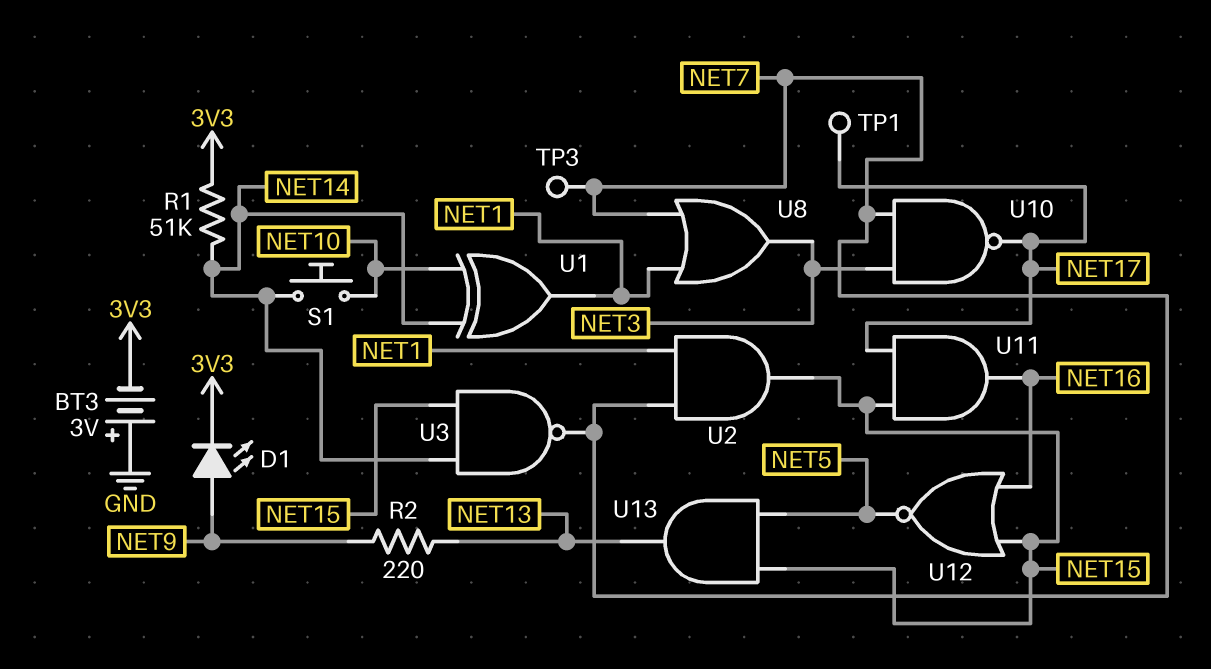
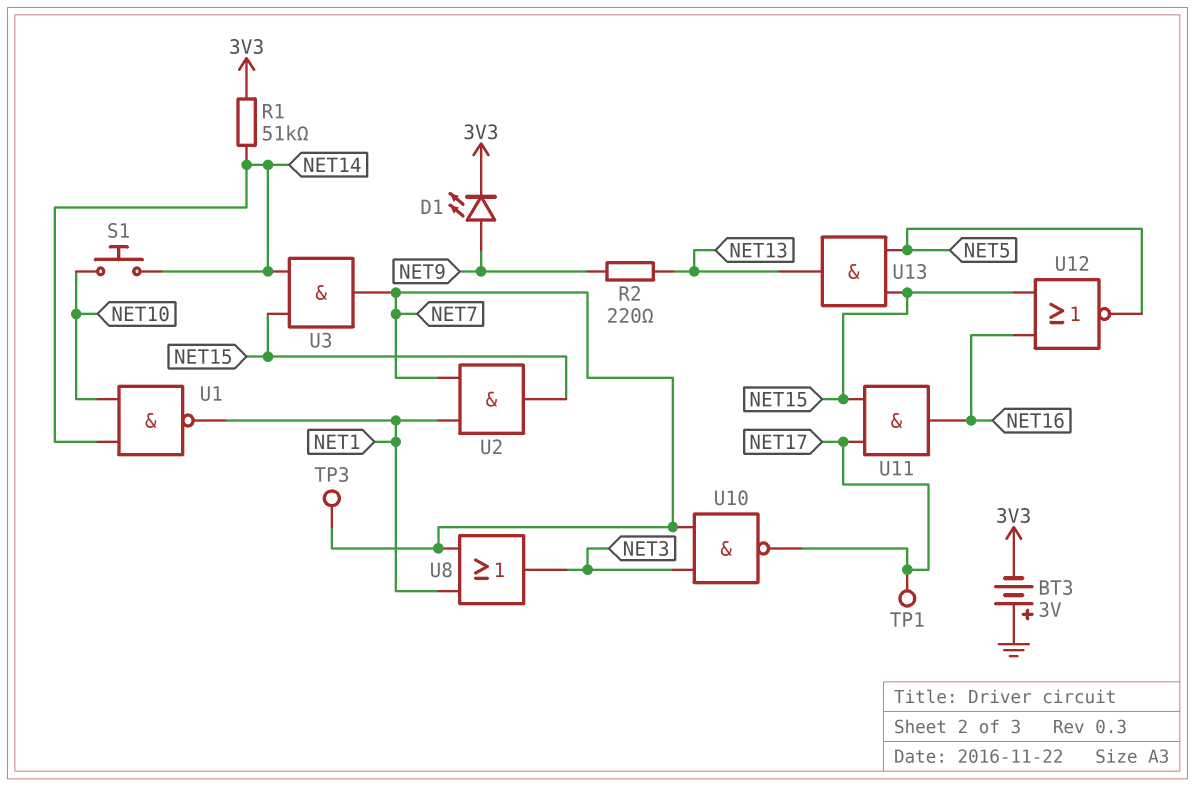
U1: XOR (in NET10, in NET14, out NET1) -> NAND (in NET10, in NET14, out NET1)
U3: NAND (in NET14, in NET15, out NET7) -> AND (in NET14, in NET15, out NET7)

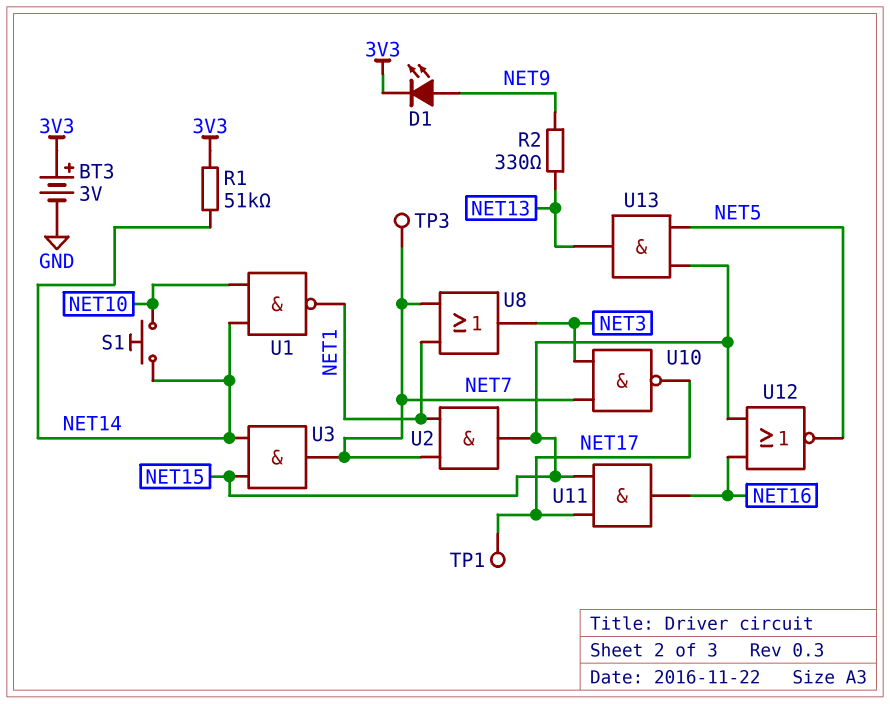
BT3: 3V (plus GND, minus 3V3) -> 3V (plus 3V3, minus GND)
R2: 220 (NET9, NET13) -> 330 (NET9, NET13)

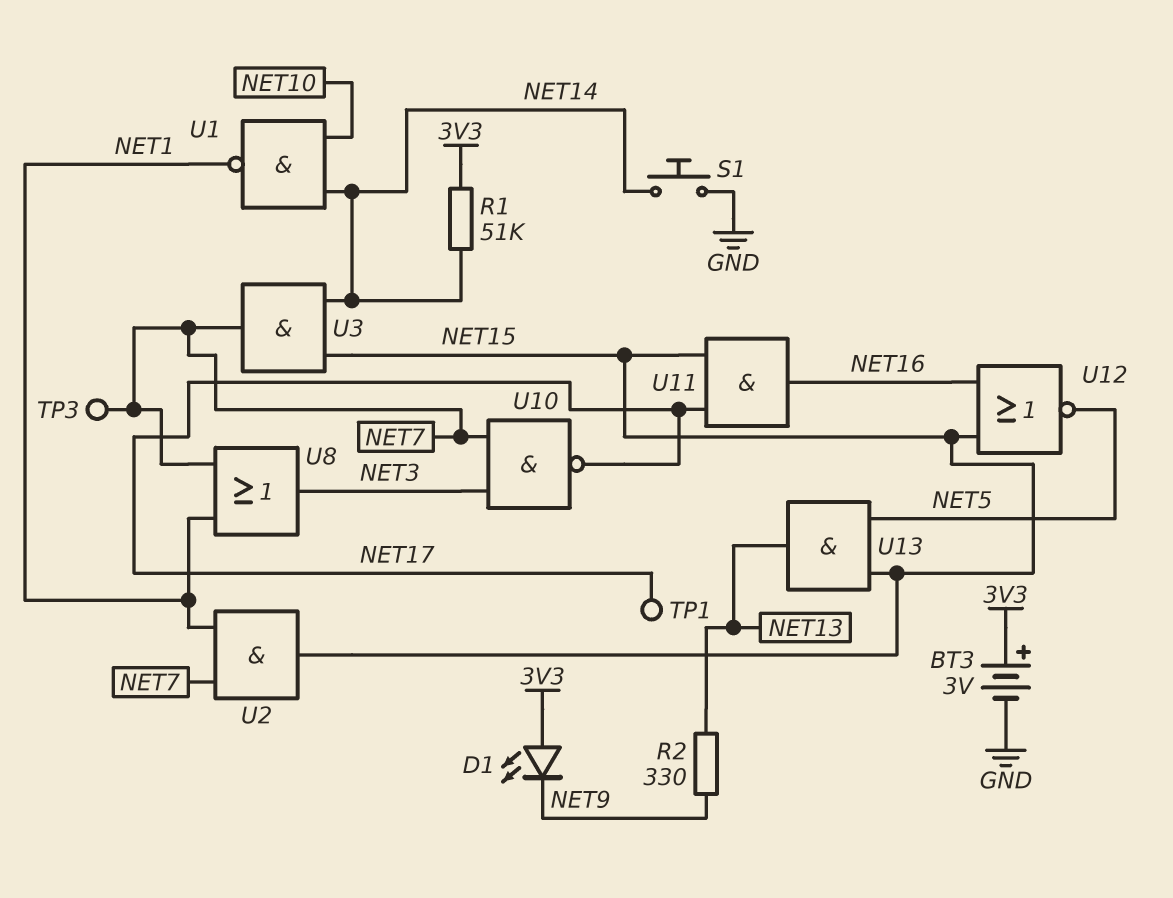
D1: LED (A NET9, K 3V3) -> LED (A 3V3, K NET9)
S1: button (NET10, NET14) -> button (GND, NET14)

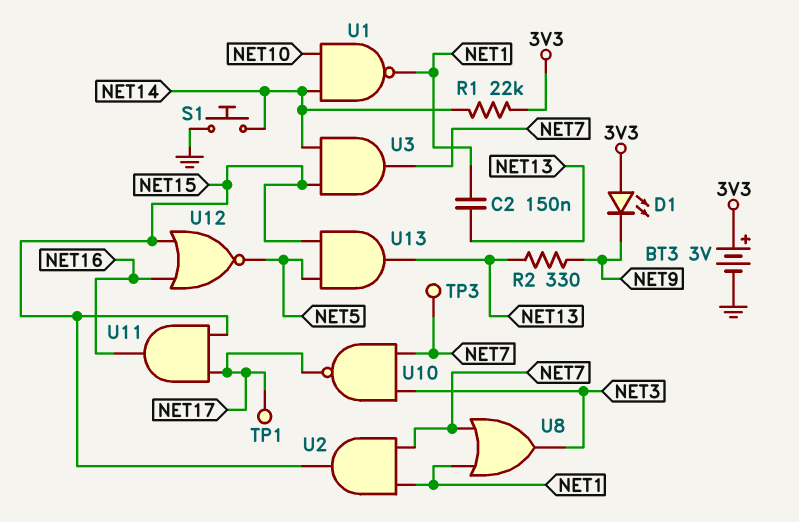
C2: none -> 150nF (NET1, NET13)
R1: 51k (3V3, NET14) -> 22k (3V3, NET14)

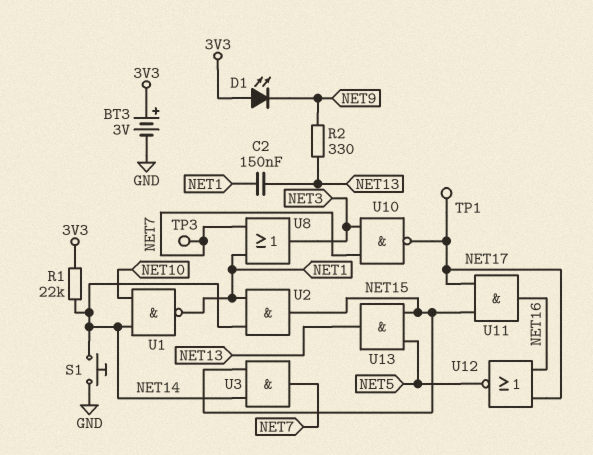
U2: AND (in NET1, in NET7, out NET15) -> AND (in NET1, in NET14, out NET15)
U12: NOR (in NET15, in NET16, out NET5) -> NOR (in NET16, in NET17, out NET5)

